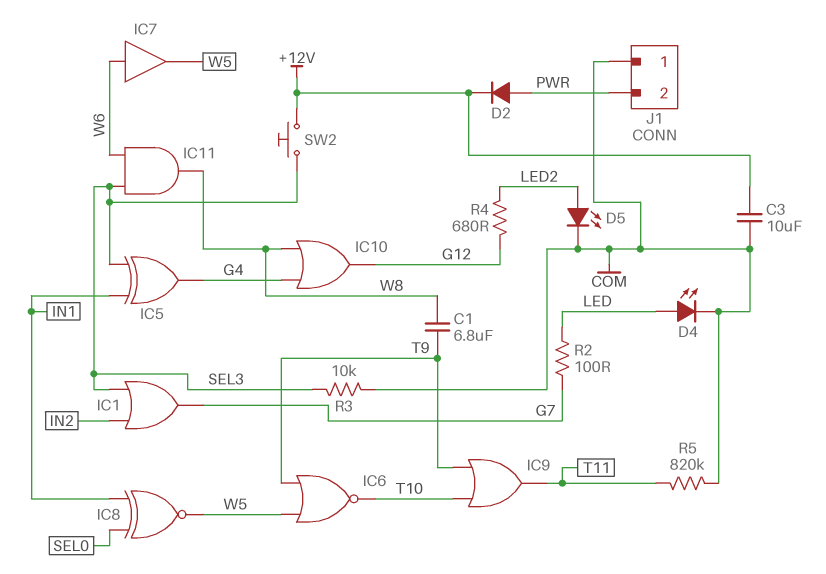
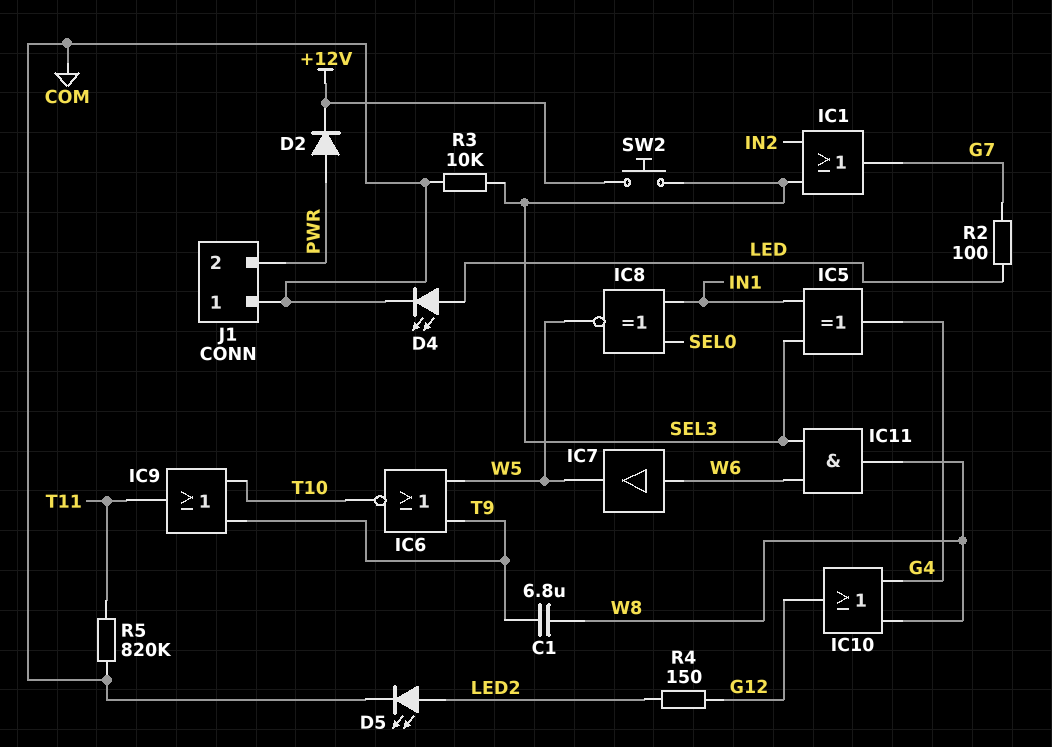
C3: 10uF (+12V, COM) -> none
R4: 680 (G12, LED2) -> 150 (G12, LED2)

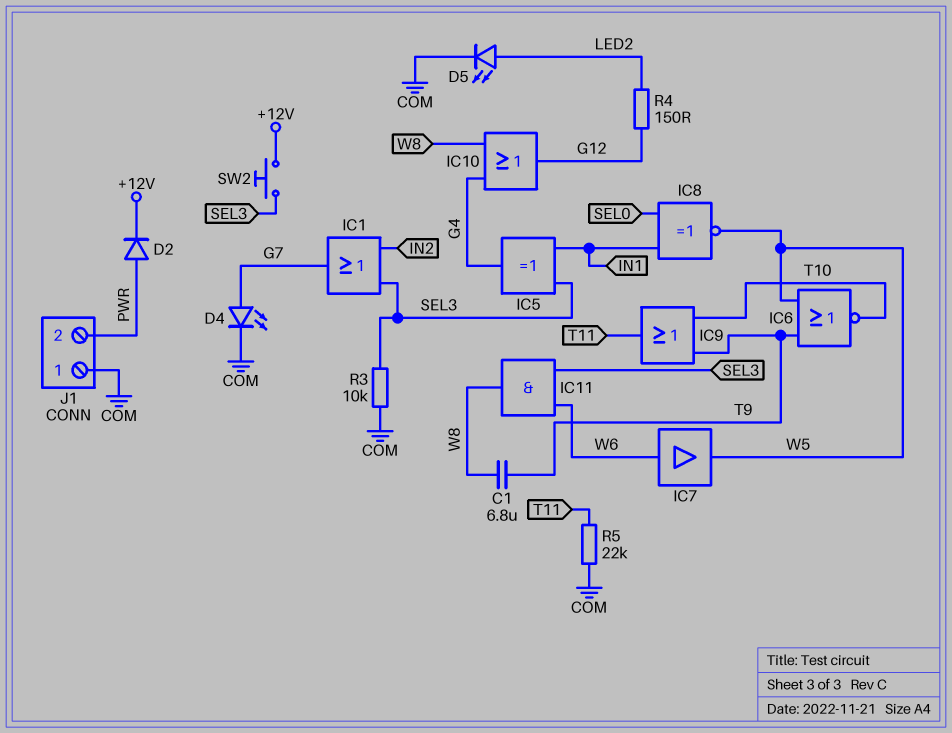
D4: LED (A LED, K COM) -> LED (A G7, K COM)
R2: 100 (G7, LED) -> none
R5: 820k (COM, T11) -> 22k (COM, T11)

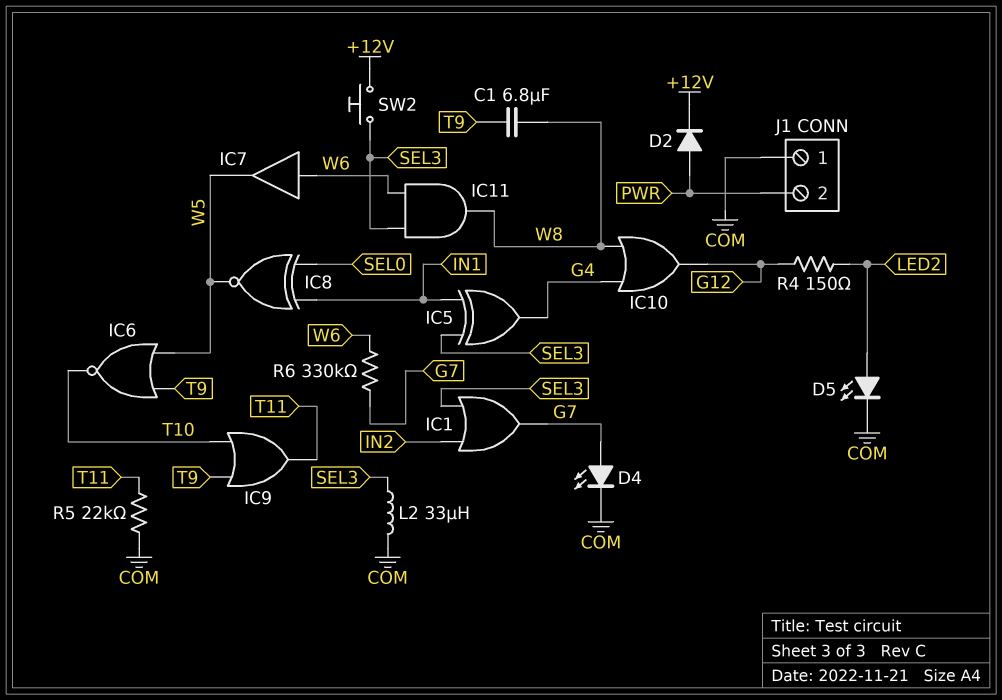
L2: none -> 33uH (COM, SEL3)
R3: 10k (COM, SEL3) -> none
R6: none -> 330k (G7, W6)

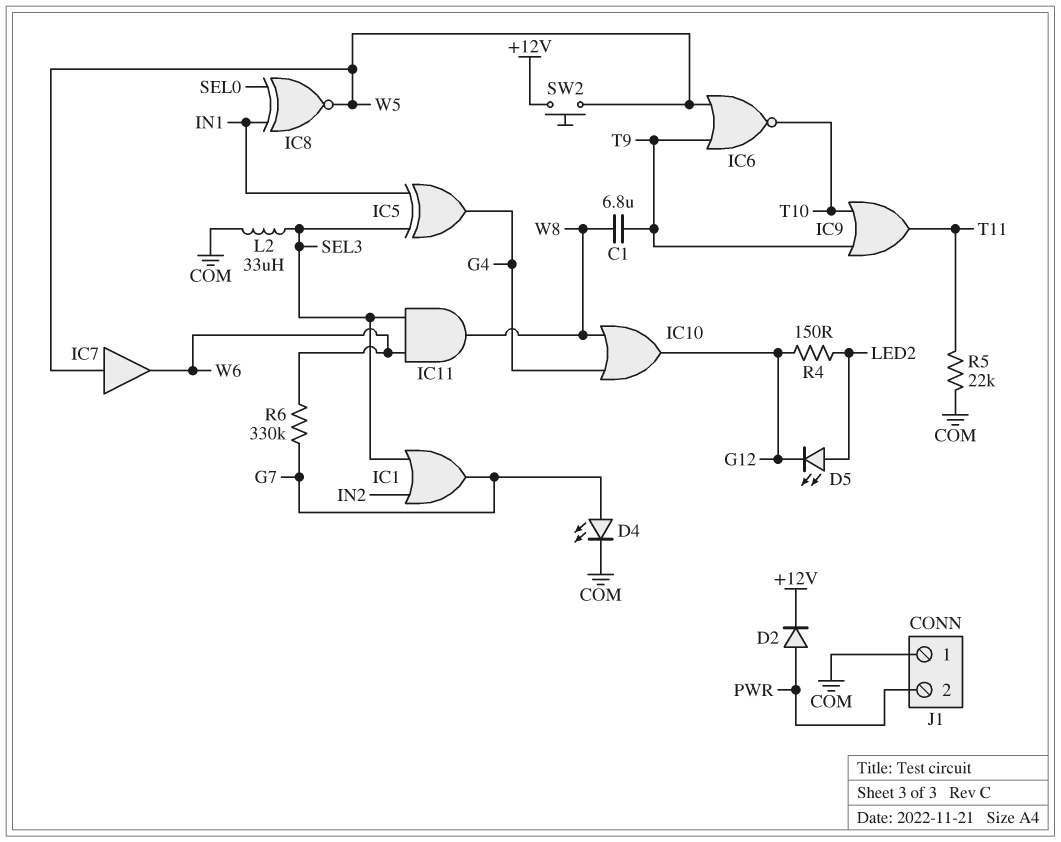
D5: LED (A LED2, K COM) -> LED (A LED2, K G12)
IC7: buffer (in W6, out W5) -> buffer (in W5, out W6)
SW2: button (+12V, SEL3) -> button (+12V, W5)

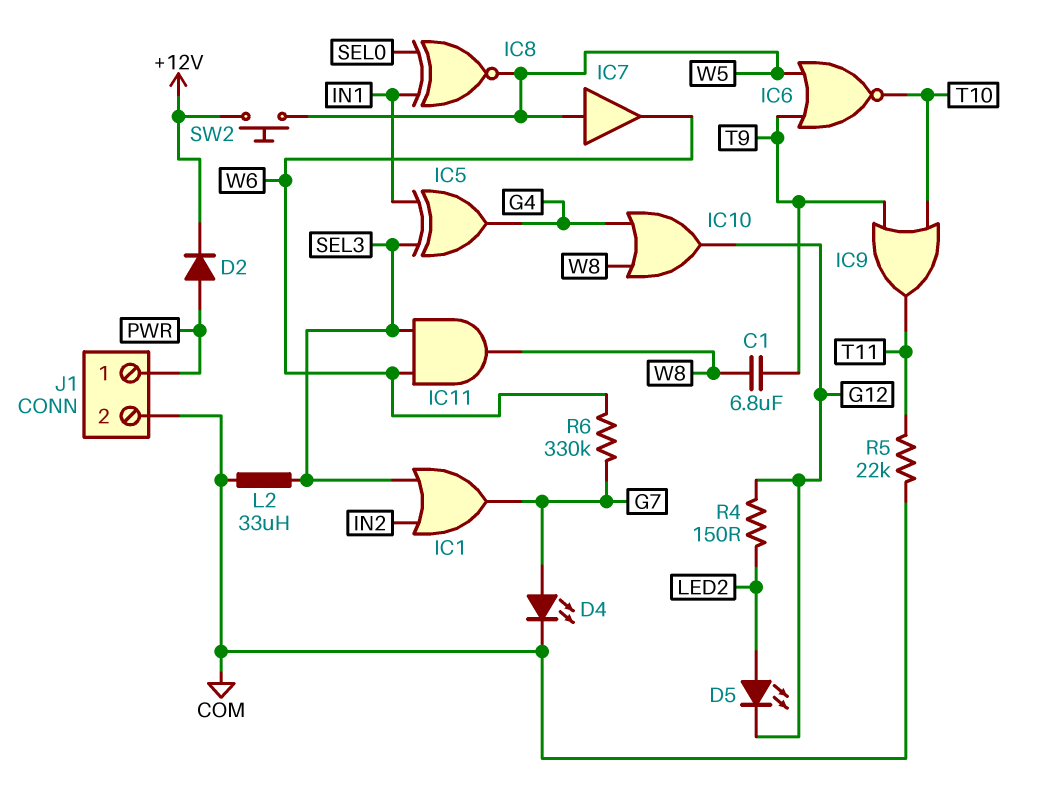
J1 pin 1: COM -> PWR
J1 pin 2: PWR -> COM

